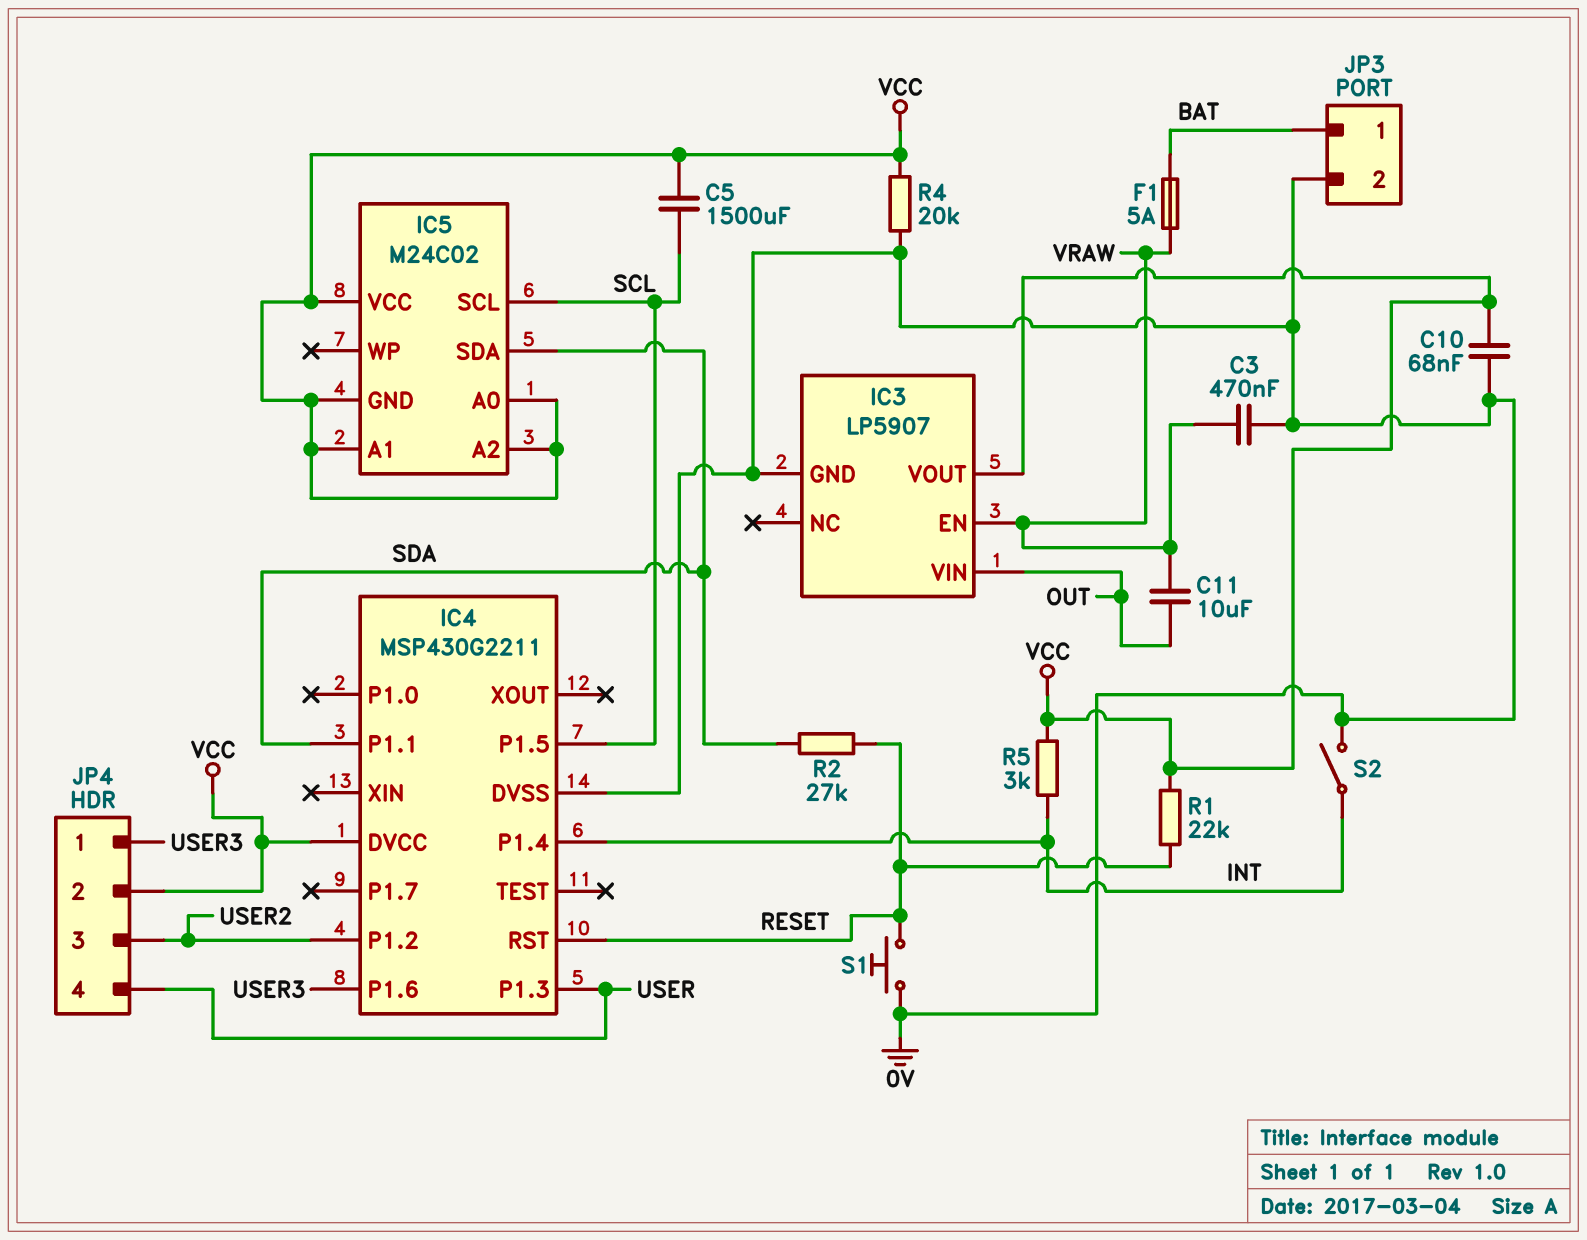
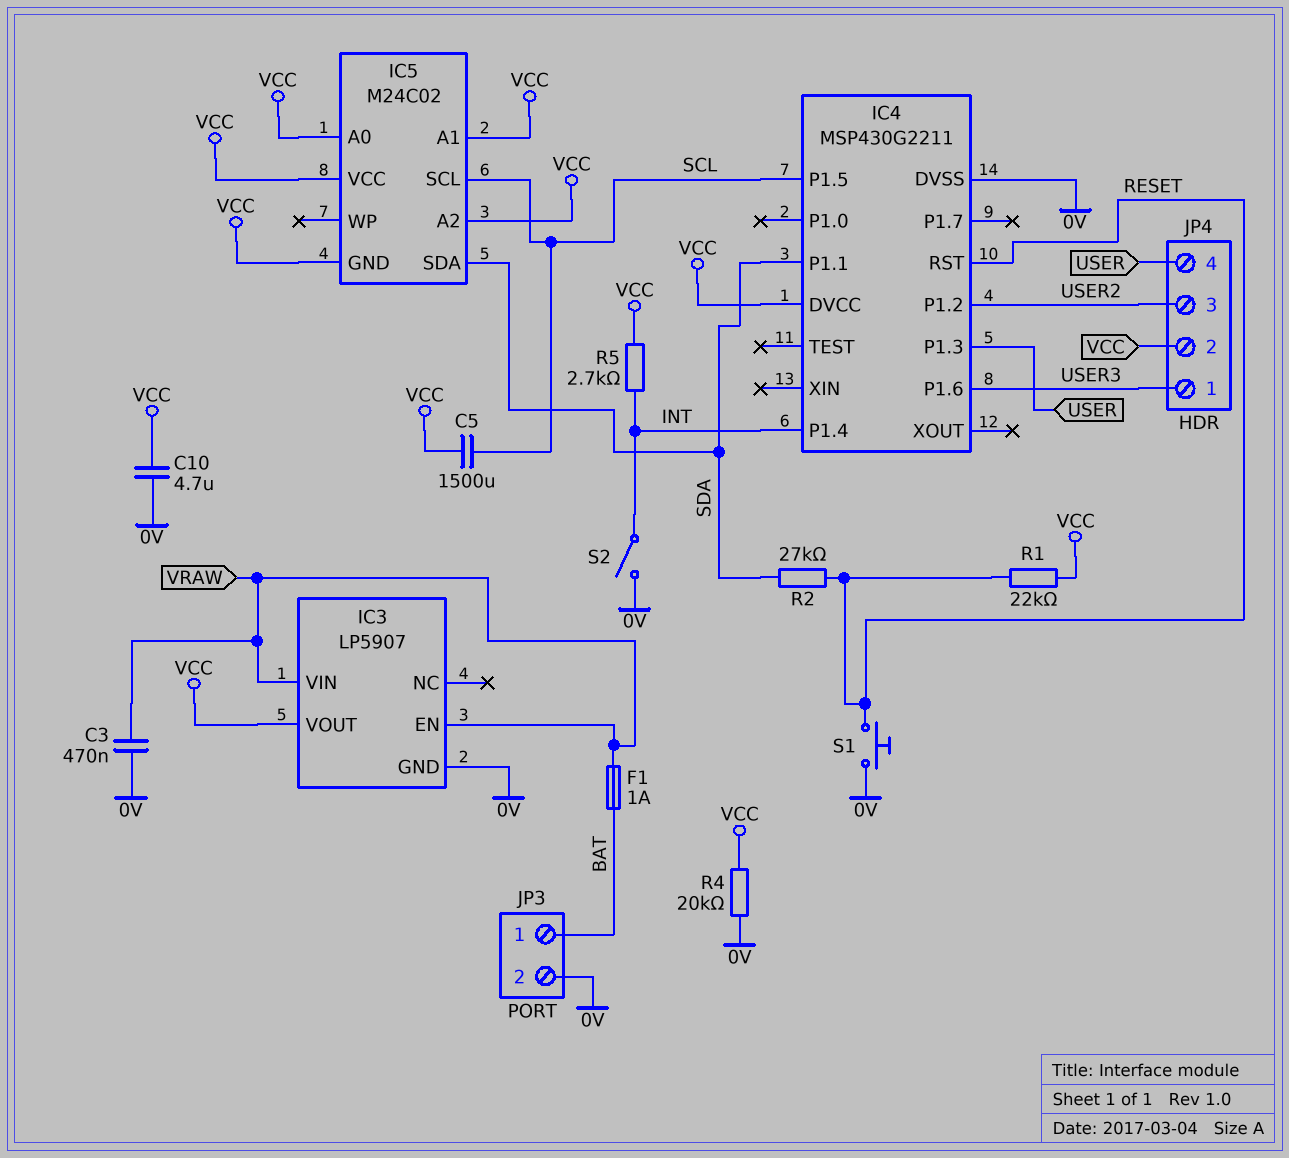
C10: 68nF (0V, VCC) -> 4.7uF (0V, VCC)
C11: 10uF (OUT, VRAW) -> none
F1: 5A (BAT, VRAW) -> 1A (BAT, VRAW)
IC3 pin VIN: OUT -> VRAW
R5: 3k (INT, VCC) -> 2.7k (INT, VCC)

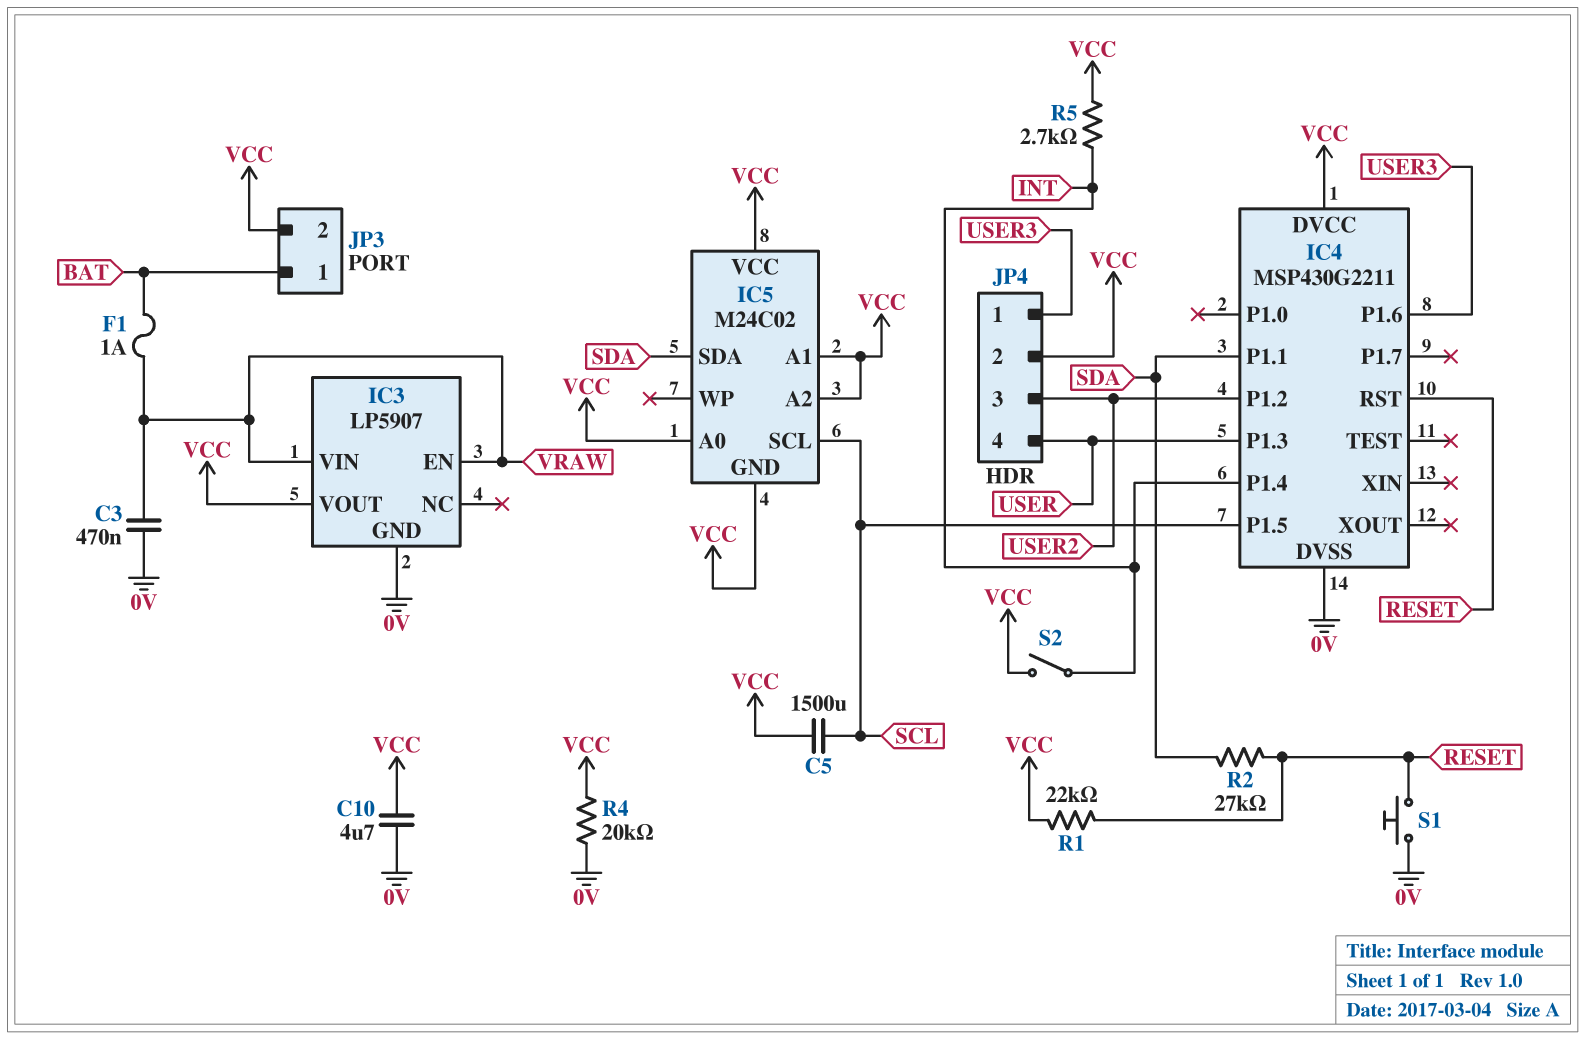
JP3 pin 2: 0V -> VCC
S2: switch (0V, INT) -> switch (INT, VCC)

